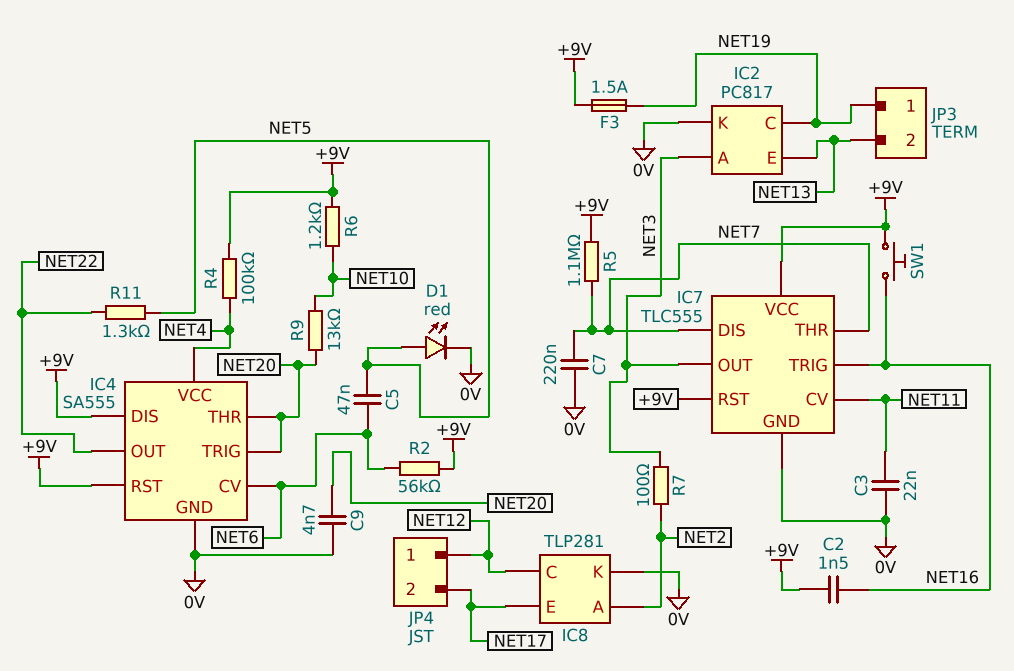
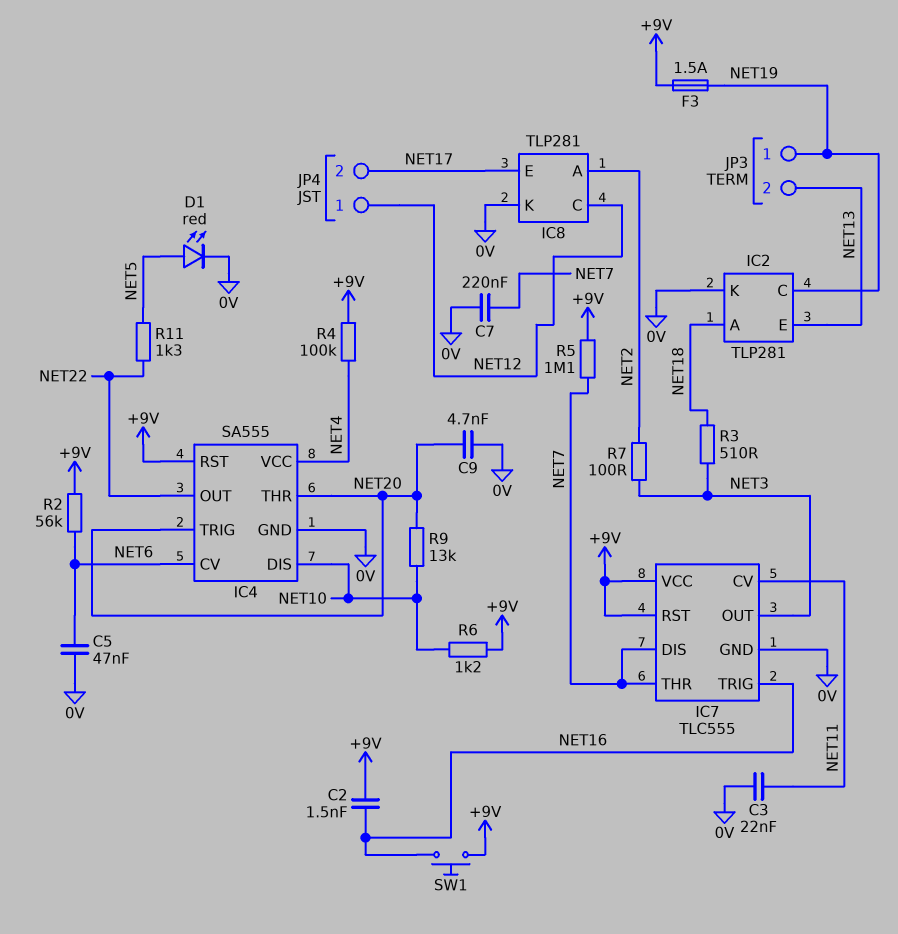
C5: 47nF (NET5, NET6) -> 47nF (0V, NET6)
IC2: PC817 -> TLP281
IC2 pin A: NET3 -> NET18
IC4 pin DIS: +9V -> NET10
R3: none -> 510 (NET3, NET18)

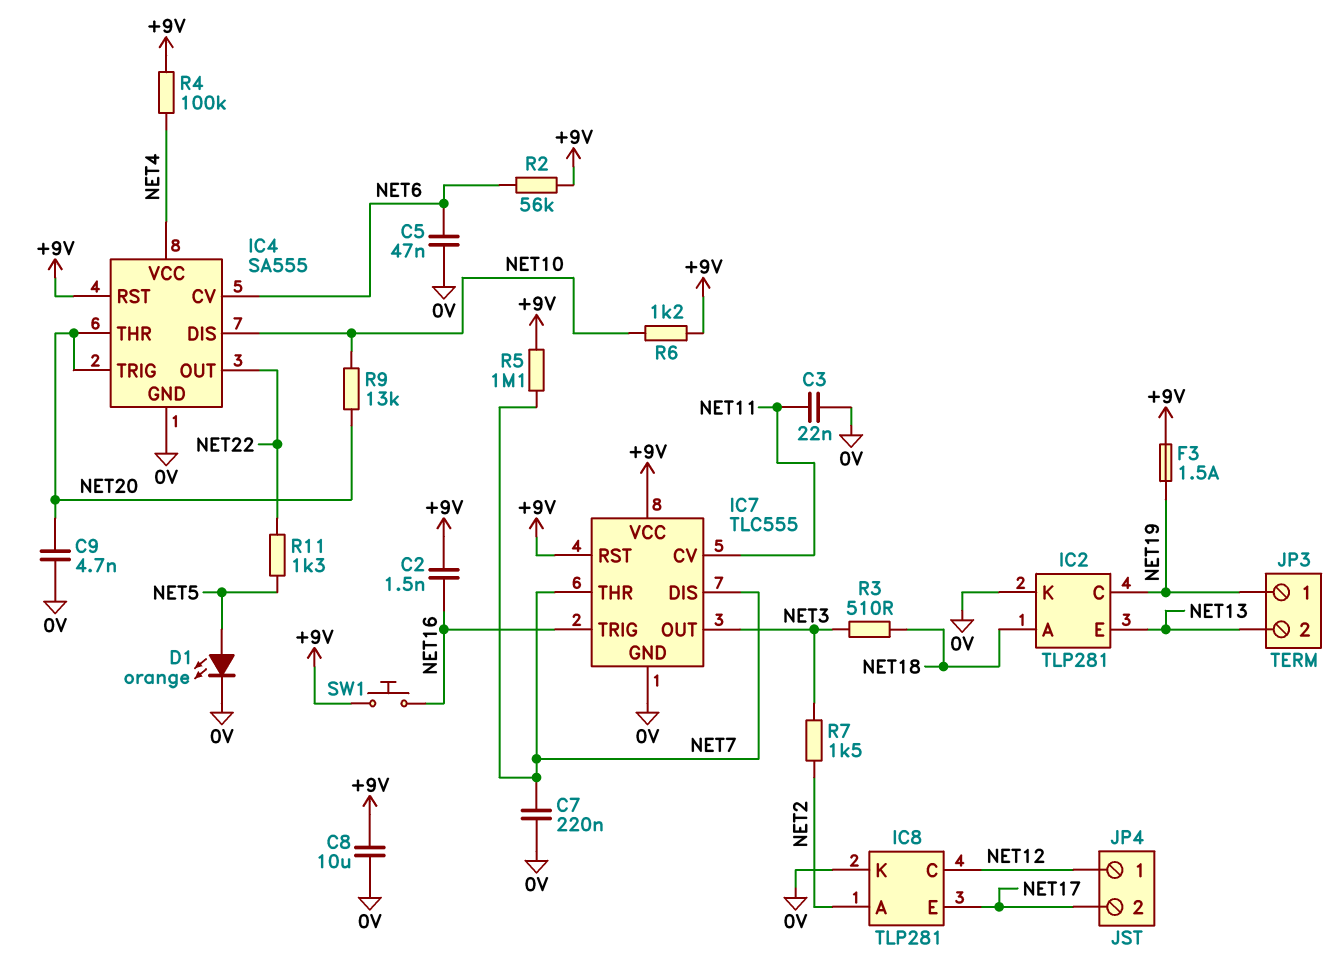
C8: none -> 10uF (+9V, 0V)
D1: LED red (A NET5, K 0V) -> LED orange (A NET5, K 0V)
R7: 100 (NET2, NET3) -> 1.5k (NET2, NET3)

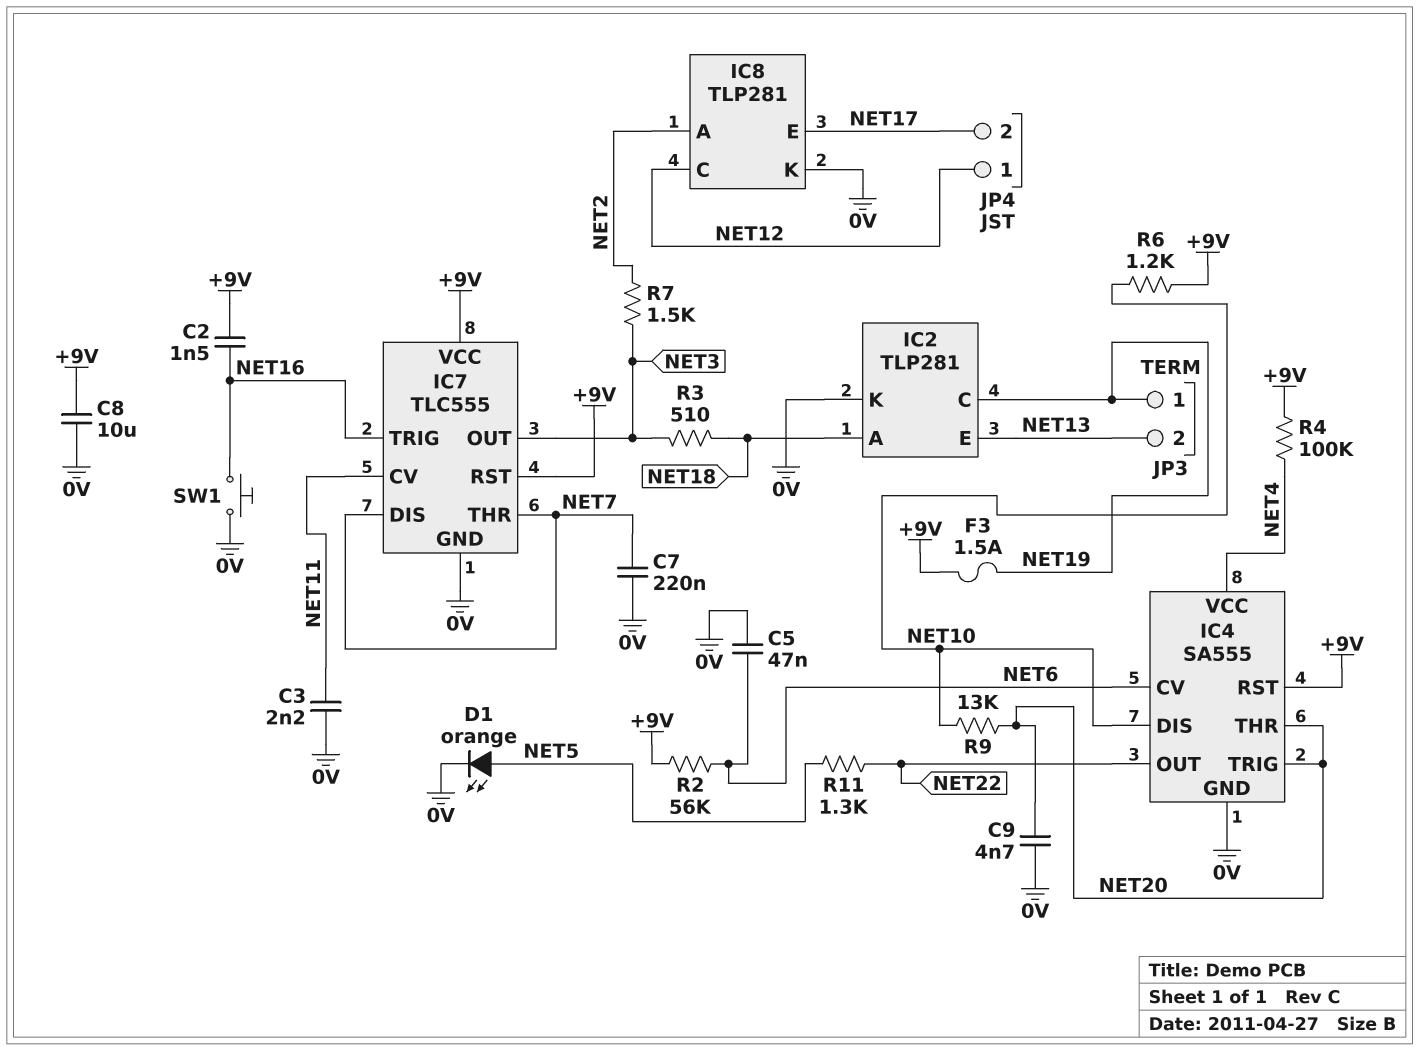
C3: 22nF (0V, NET11) -> 2.2nF (0V, NET11)
R5: 1.1M (+9V, NET7) -> none
SW1: button (+9V, NET16) -> button (0V, NET16)

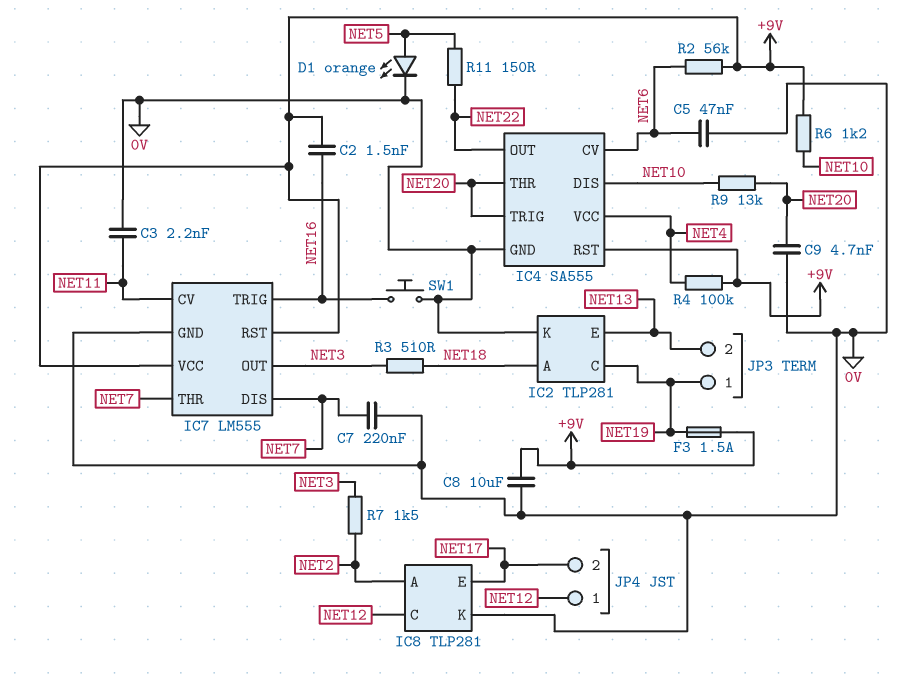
IC7: TLC555 -> LM555
R11: 1.3k (NET5, NET22) -> 150 (NET5, NET22)

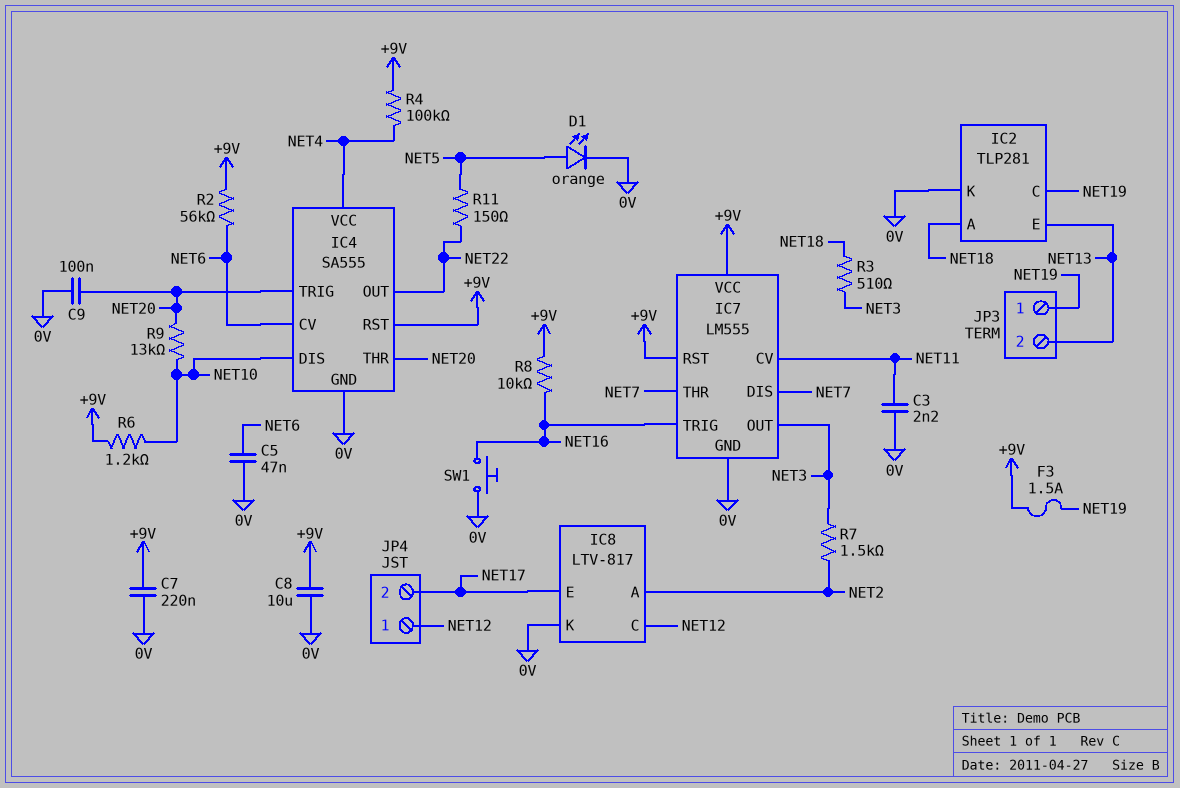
C2: 1.5nF (+9V, NET16) -> none
C7: 220nF (0V, NET7) -> 220nF (+9V, 0V)
C9: 4.7nF (0V, NET20) -> 100nF (0V, NET20)
IC8: TLP281 -> LTV-817
R8: none -> 10k (+9V, NET16)

